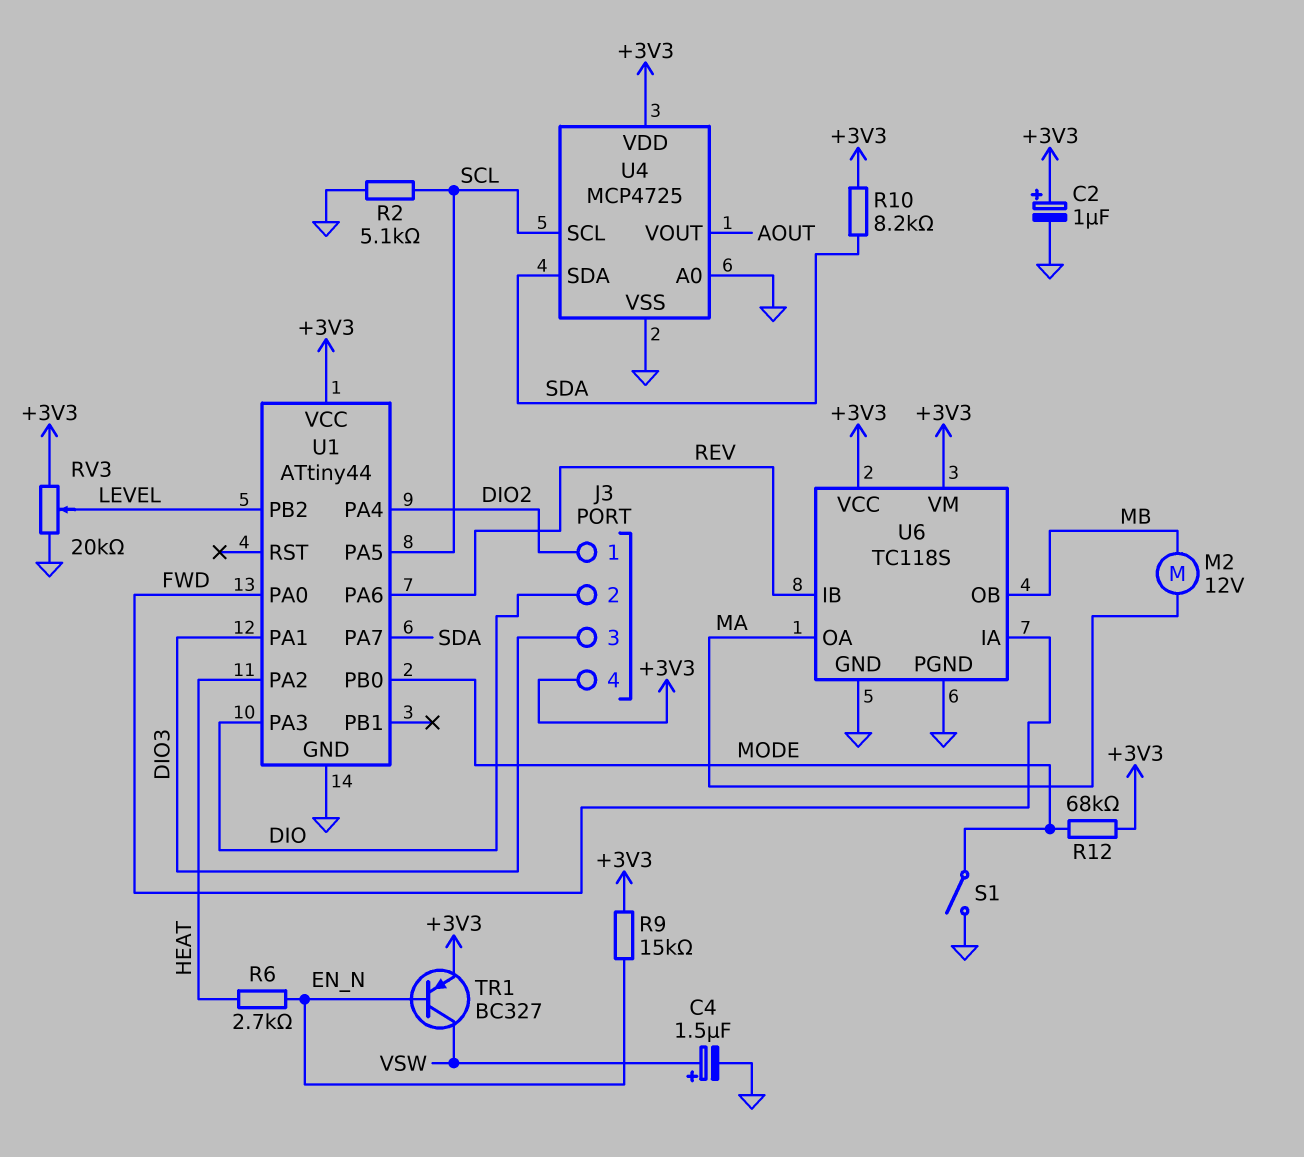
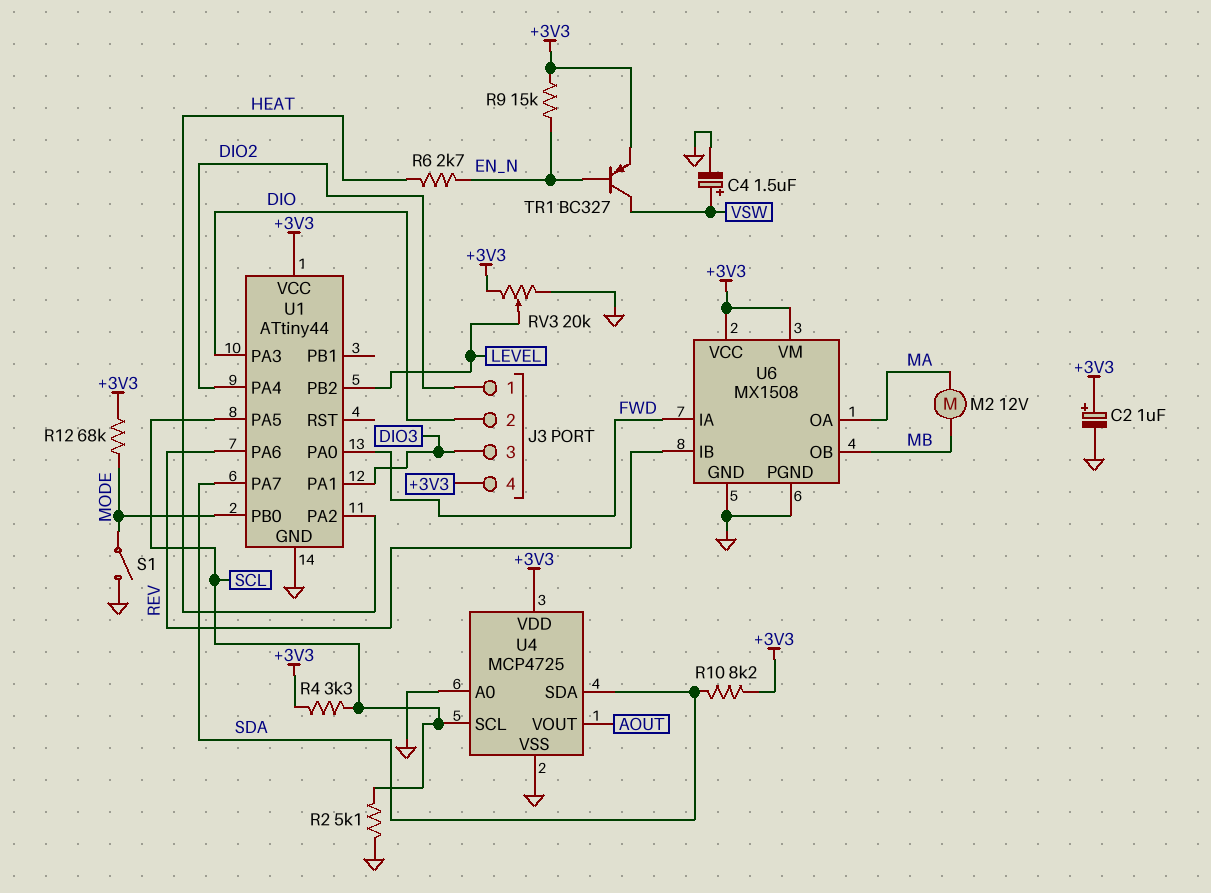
R4: none -> 3.3k (+3V3, SCL)
U6: TC118S -> MX1508

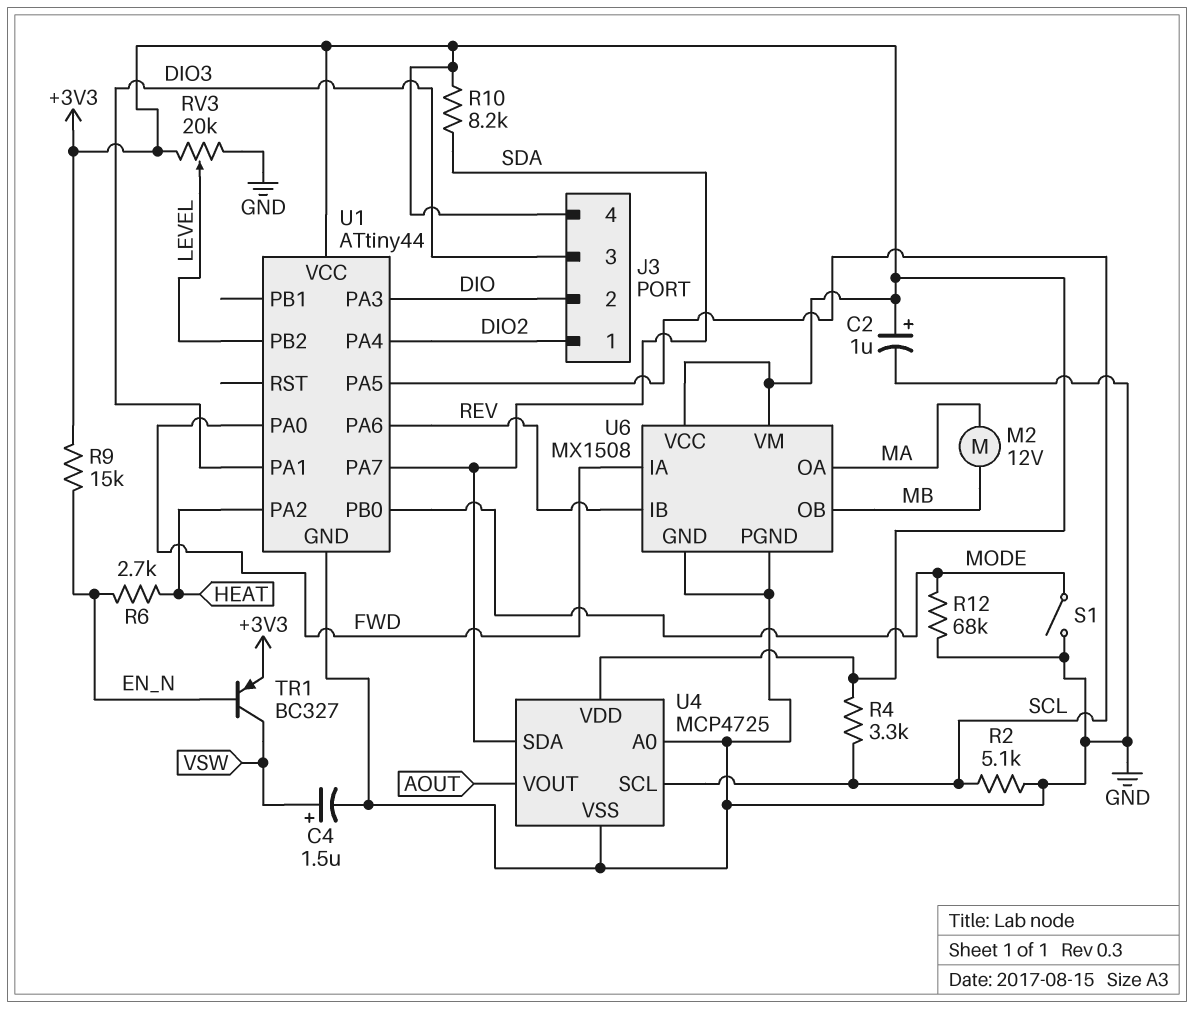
R12: 68k (+3V3, MODE) -> 68k (GND, MODE)

